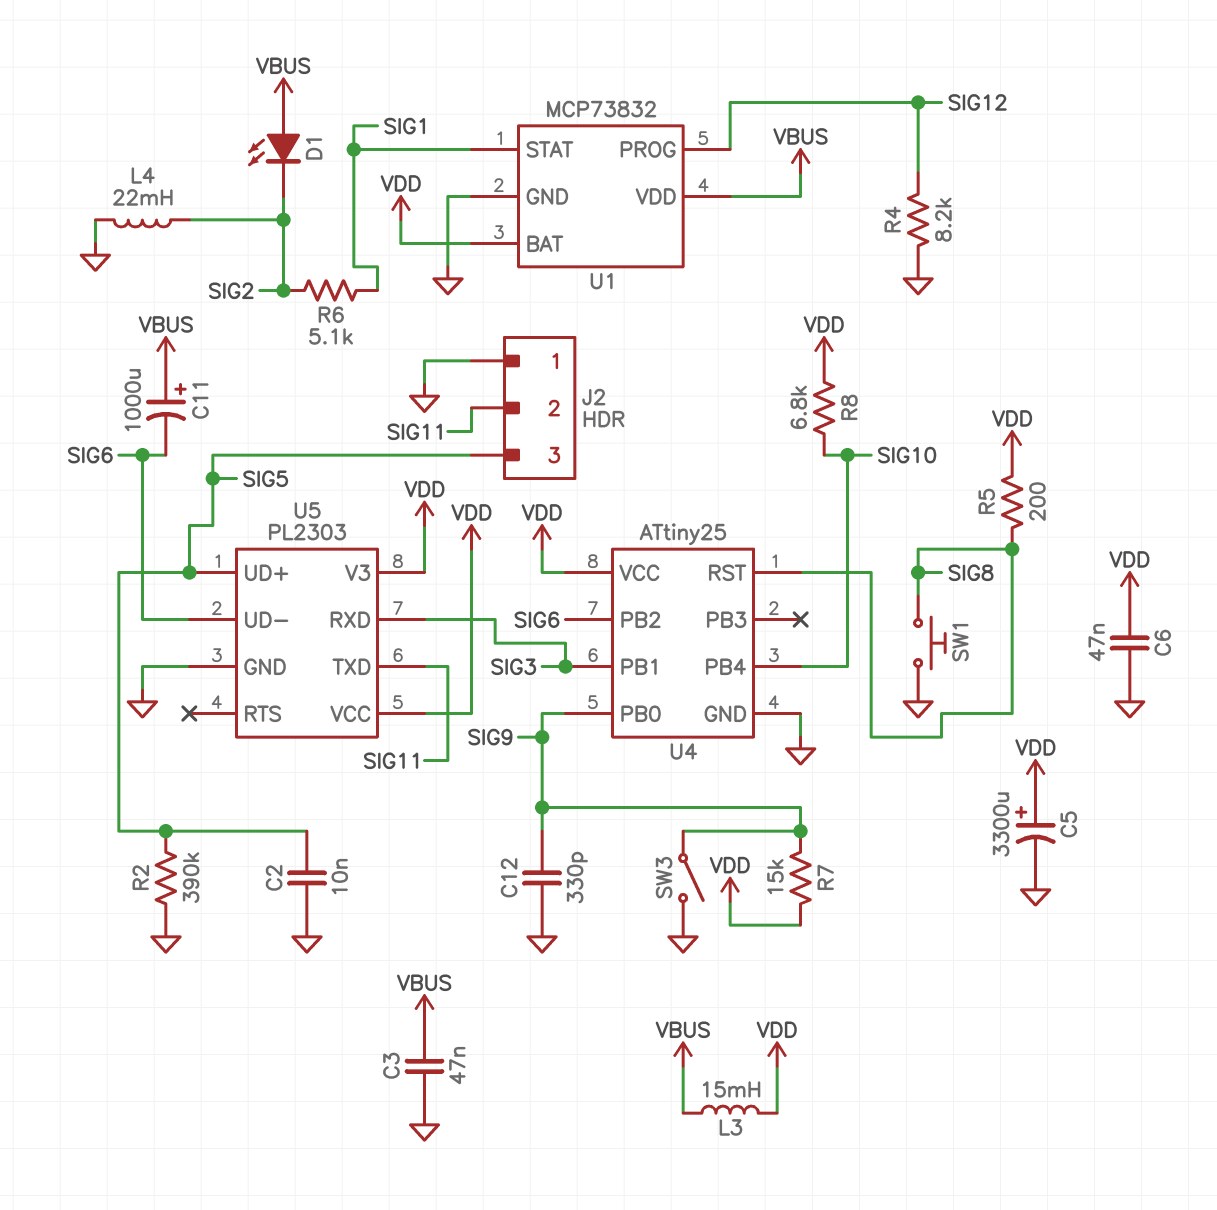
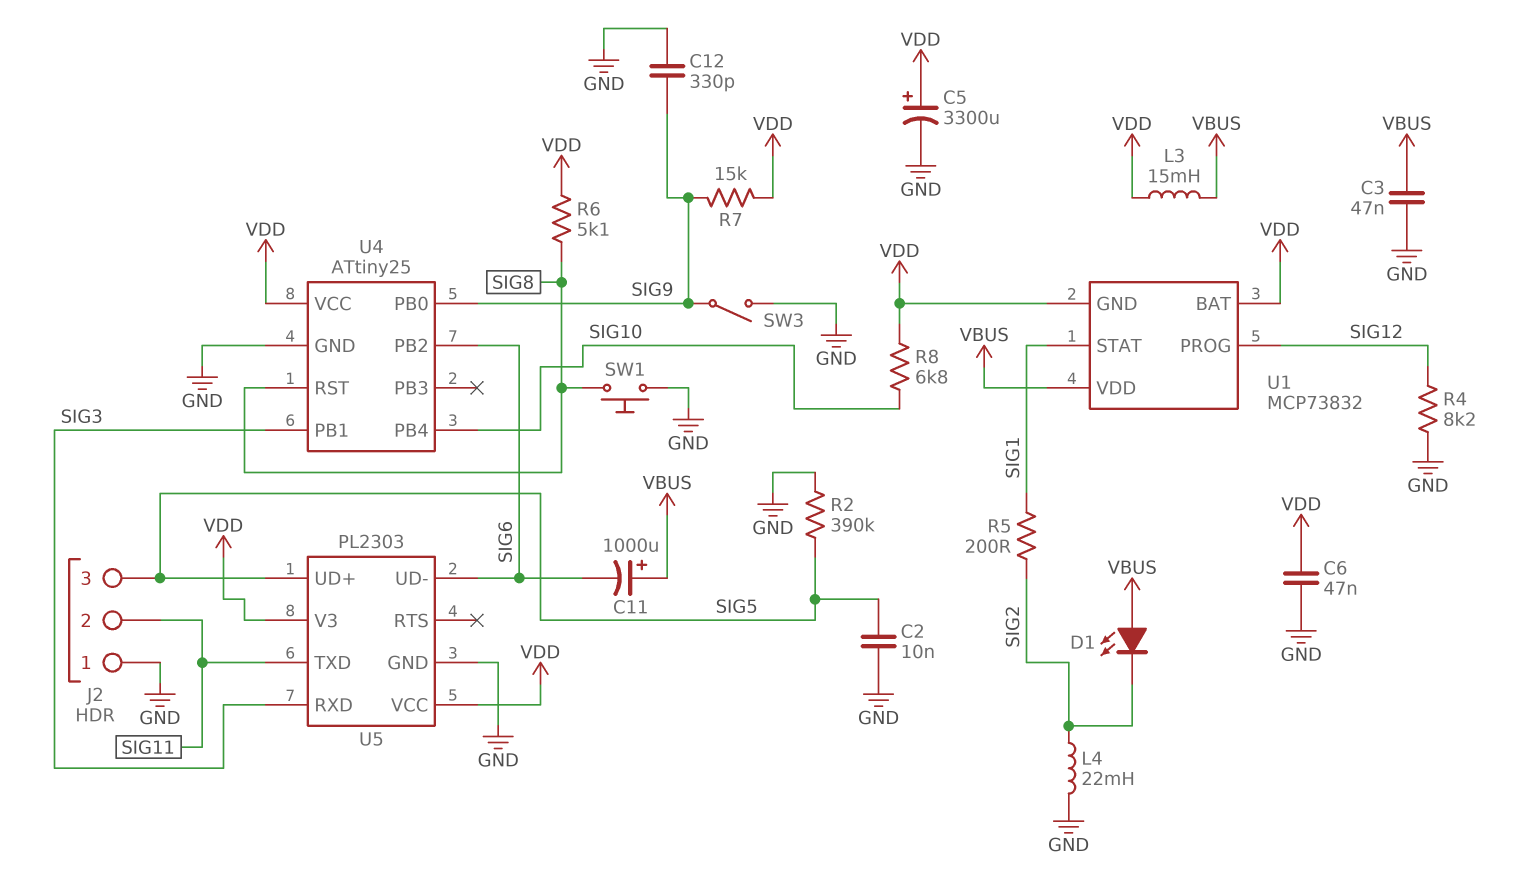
R5: 200 (SIG8, VDD) -> 200 (SIG1, SIG2)
R6: 5.1k (SIG1, SIG2) -> 5.1k (SIG8, VDD)
U1 pin GND: GND -> VDD

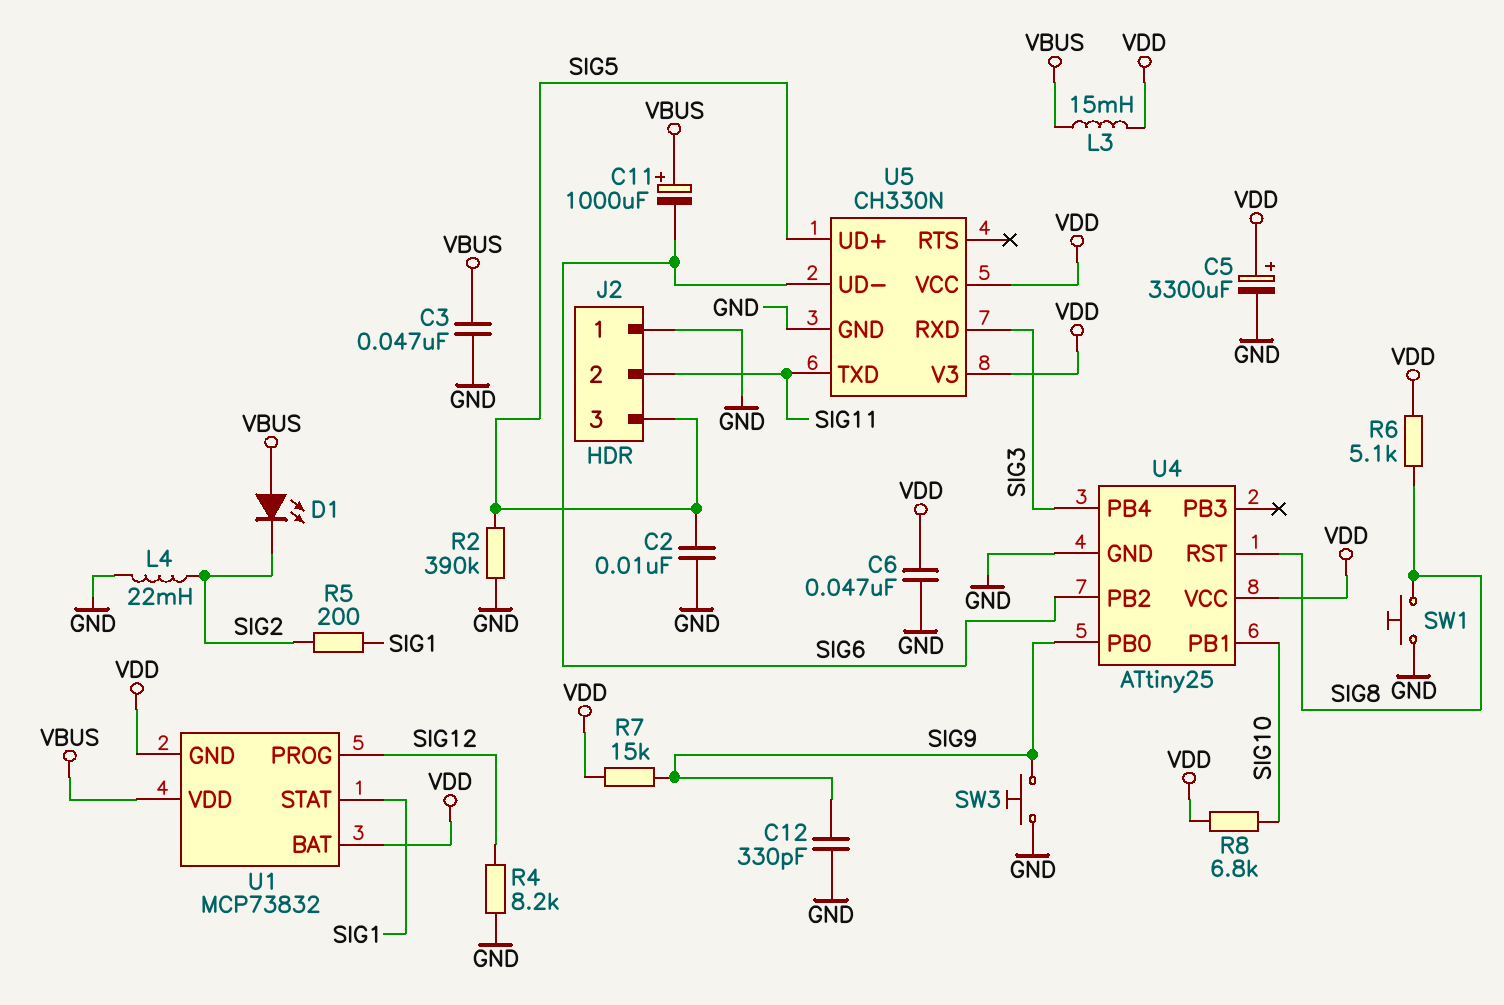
SW3: switch (GND, SIG9) -> button (GND, SIG9)
U4 pin PB1: SIG3 -> SIG10
U4 pin PB4: SIG10 -> SIG3
U5: PL2303 -> CH330N

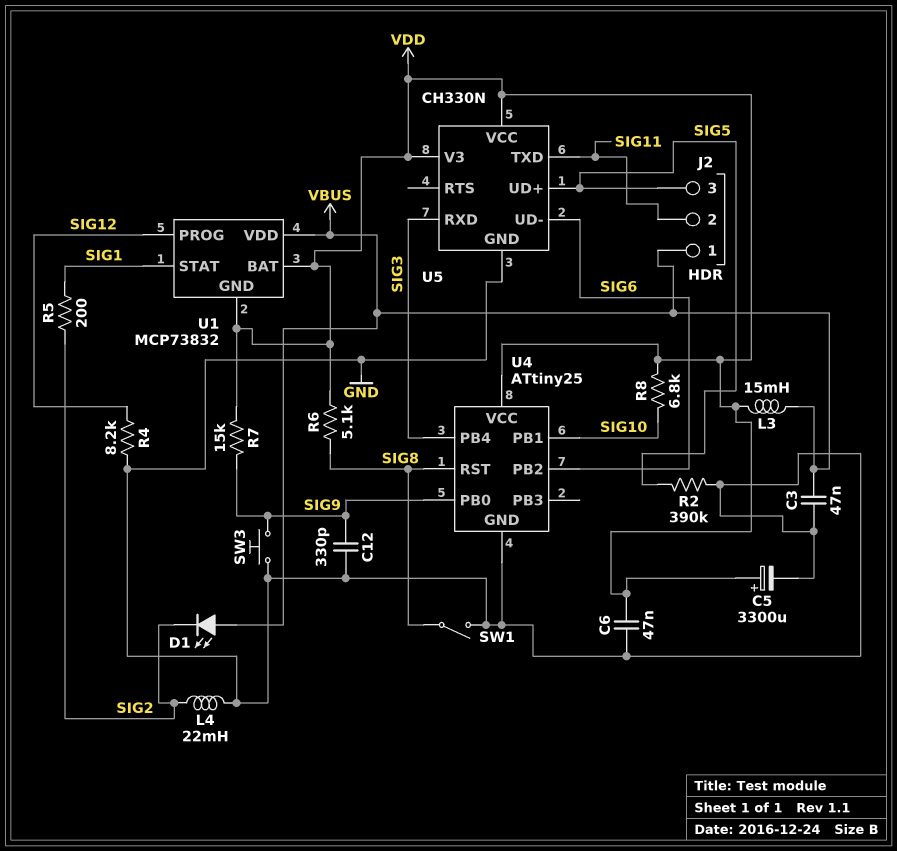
C2: 10nF (GND, SIG5) -> none
C11: 1000uF (plus VBUS, minus SIG6) -> none
J2 pin 1: GND -> VBUS
SW1: button (GND, SIG8) -> switch (GND, SIG8)

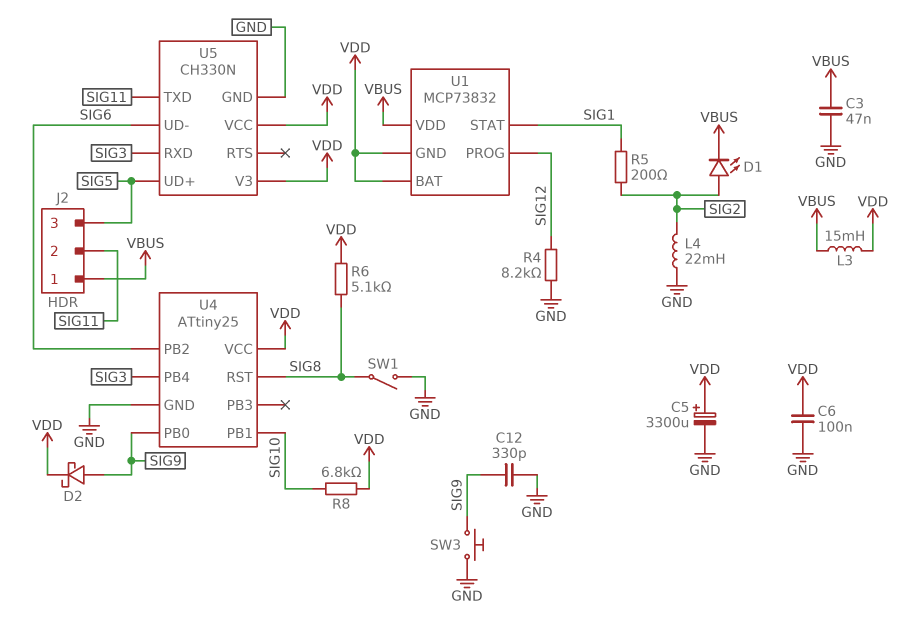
C6: 47nF (GND, VDD) -> 100nF (GND, VDD)
D1: LED (A VBUS, K SIG2) -> LED (A SIG2, K VBUS)
D2: none -> schottky (A SIG9, K VDD)
R2: 390k (GND, SIG5) -> none
R7: 15k (SIG9, VDD) -> none

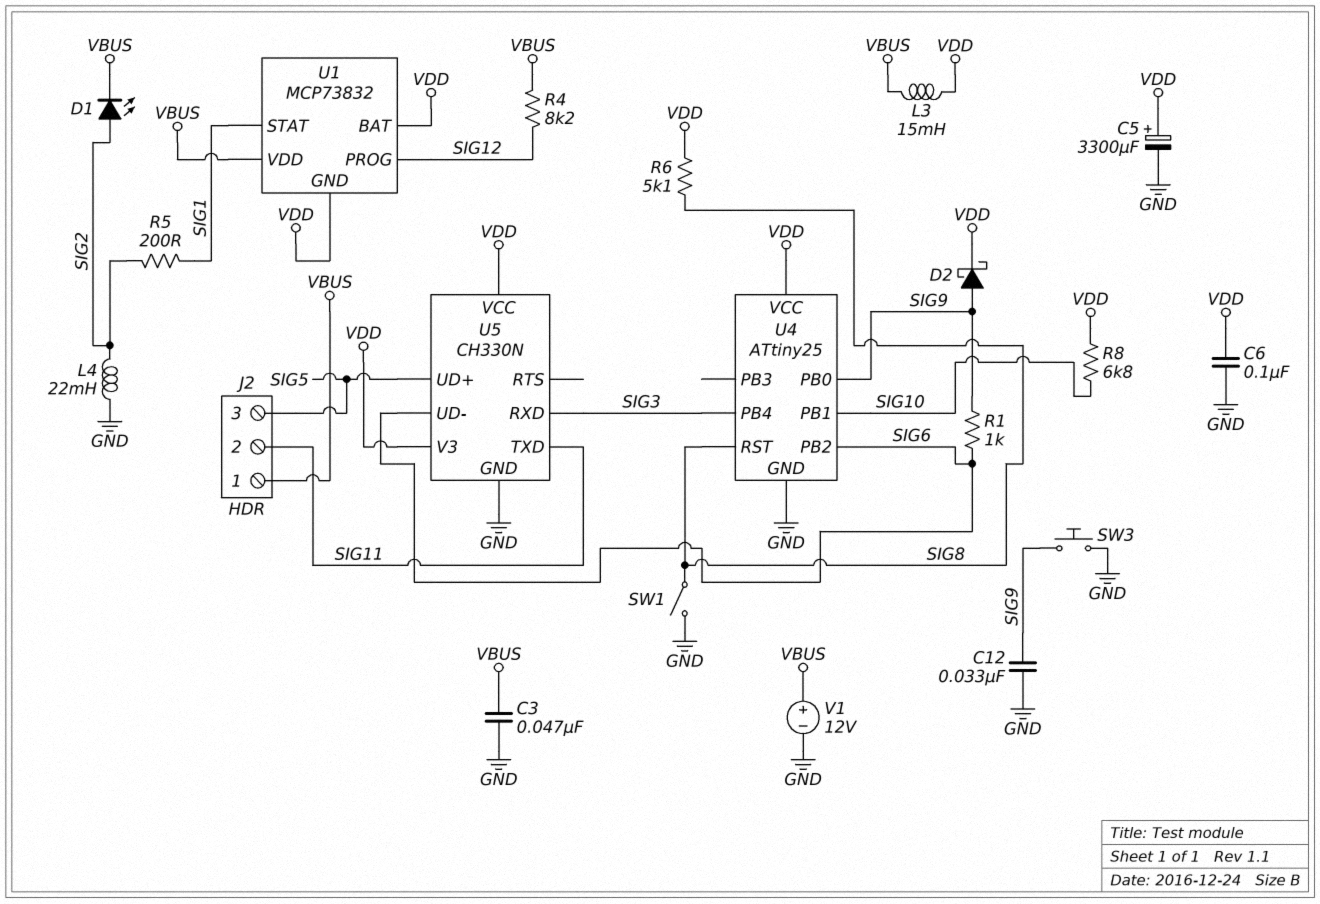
C12: 330pF (GND, SIG9) -> 33nF (GND, SIG9)
R1: none -> 1k (SIG6, SIG9)
R4: 8.2k (GND, SIG12) -> 8.2k (SIG12, VBUS)
V1: none -> 12V (plus VBUS, minus GND)

